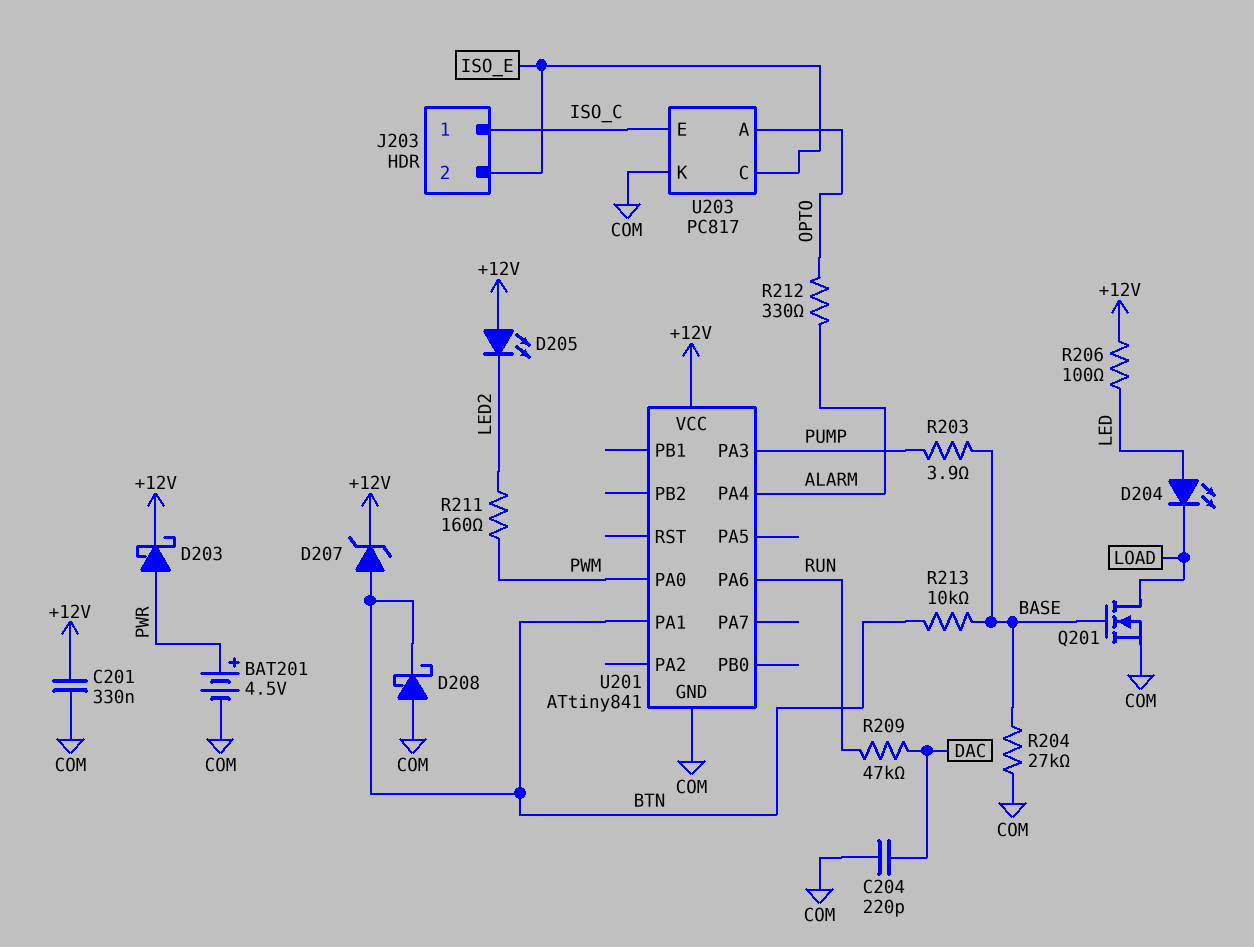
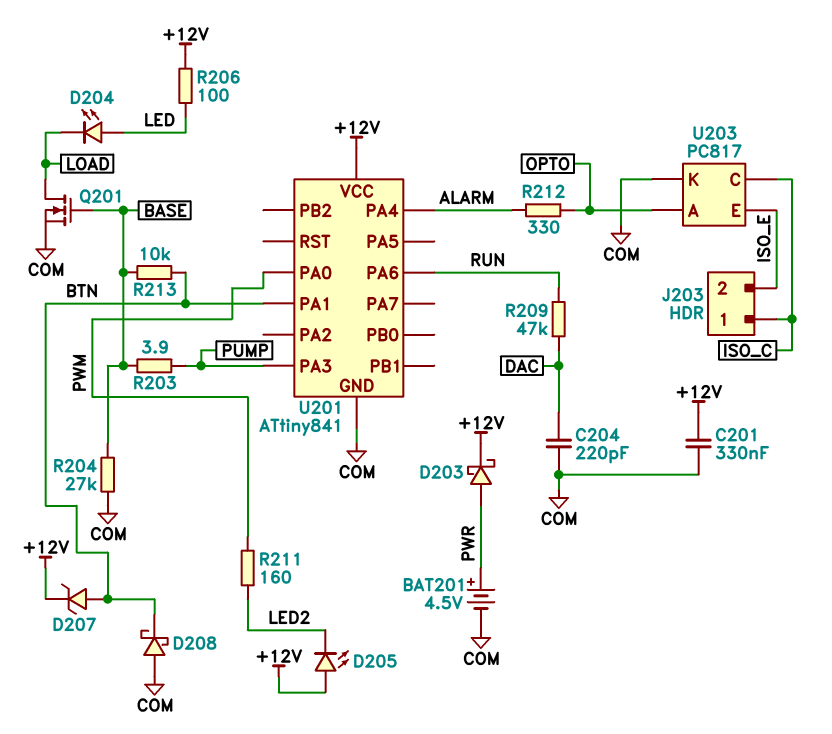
U203 pin C: ISO_E -> ISO_C
U203 pin E: ISO_C -> ISO_E

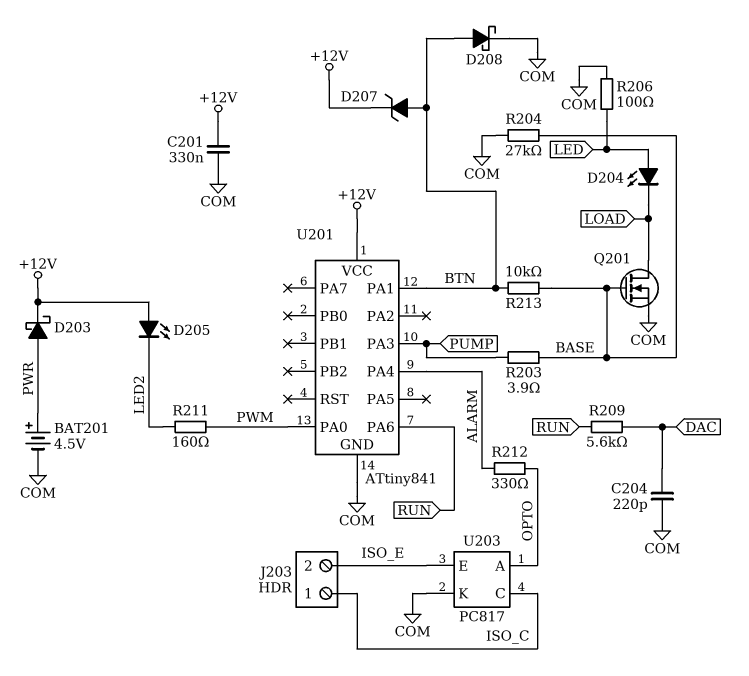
D208: schottky (A COM, K BTN) -> schottky (A BTN, K COM)
R206: 100 (+12V, LED) -> 100 (COM, LED)
R209: 47k (DAC, RUN) -> 5.6k (DAC, RUN)

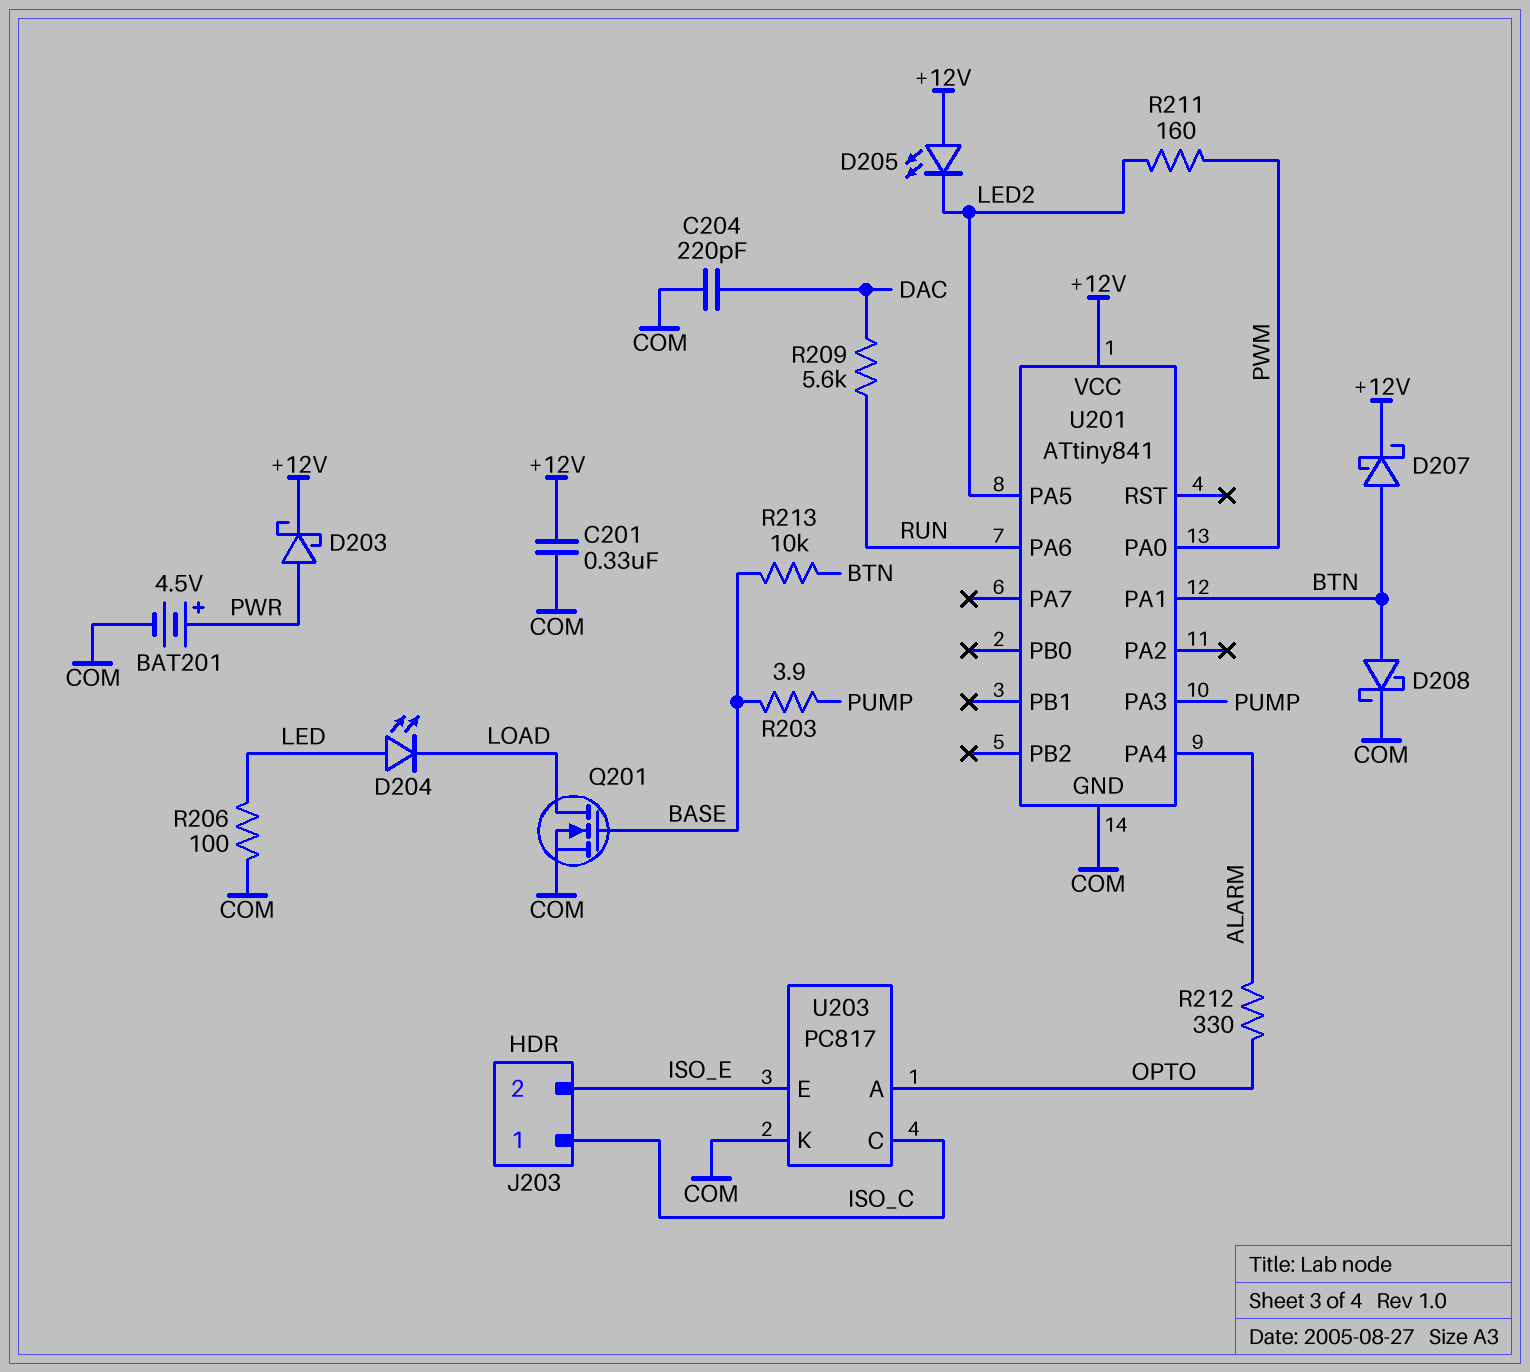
D207: zener (A BTN, K +12V) -> schottky (A BTN, K +12V)
R204: 27k (BASE, COM) -> none
U201 pin PA5: none -> LED2

